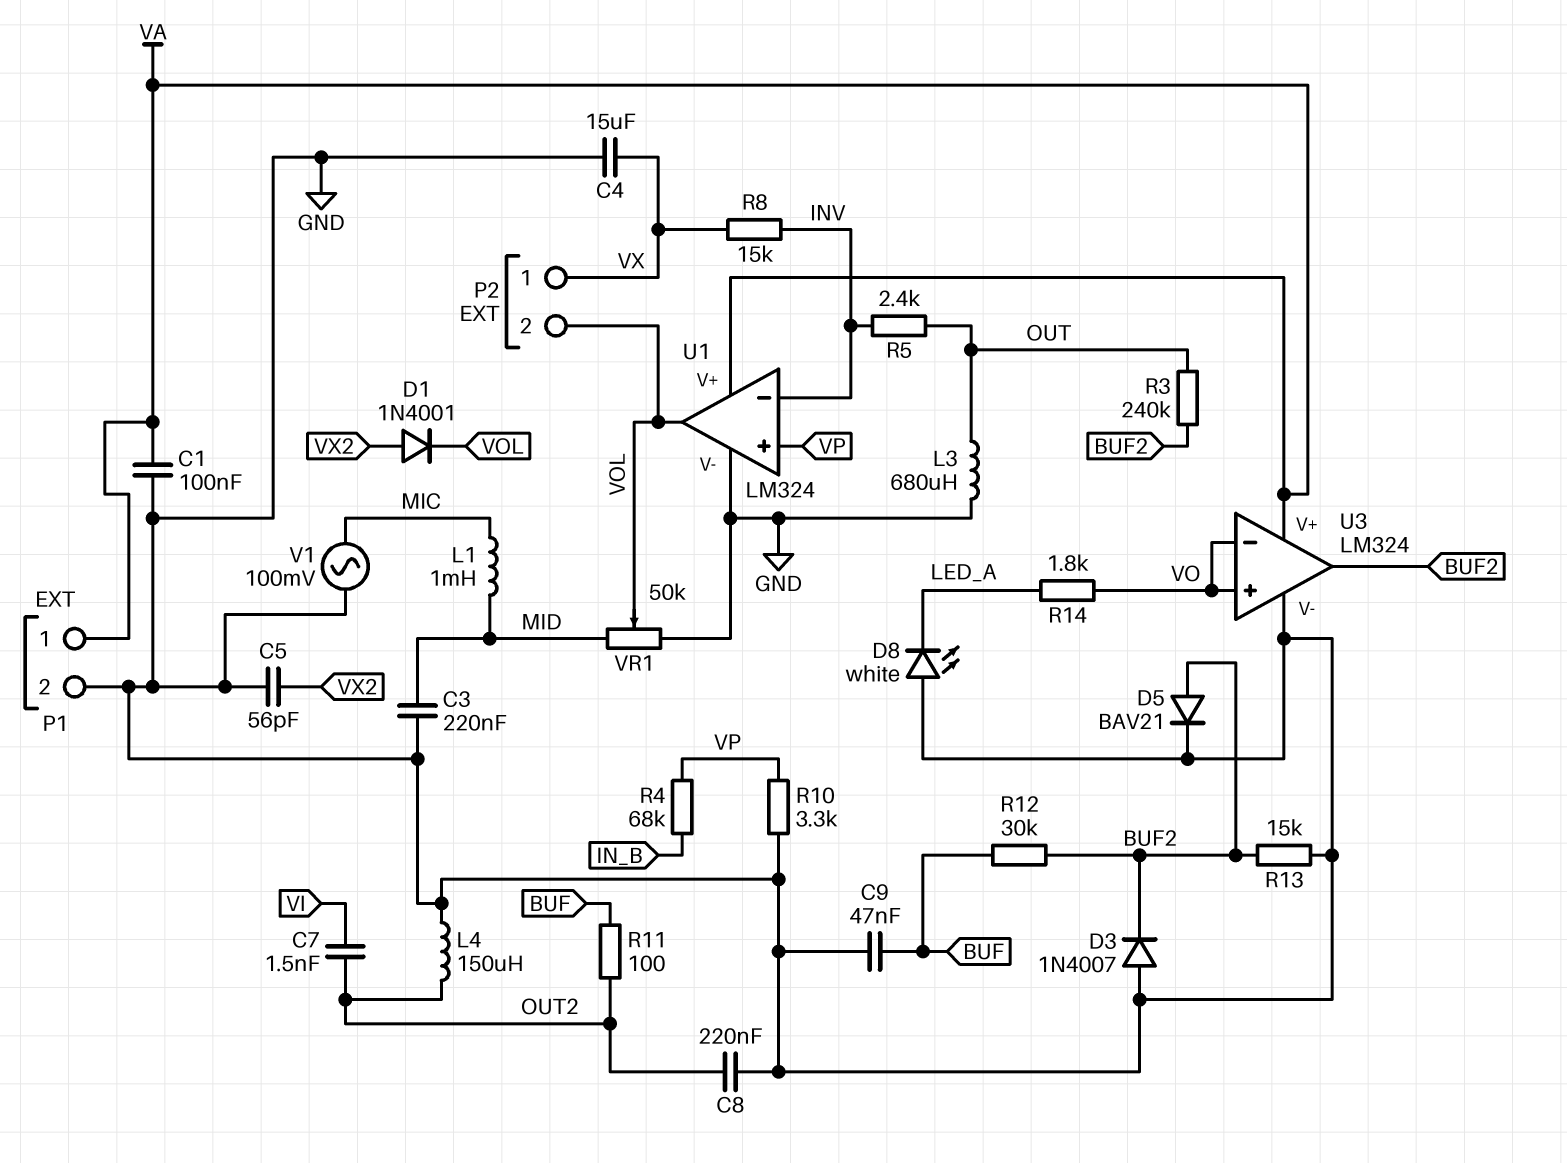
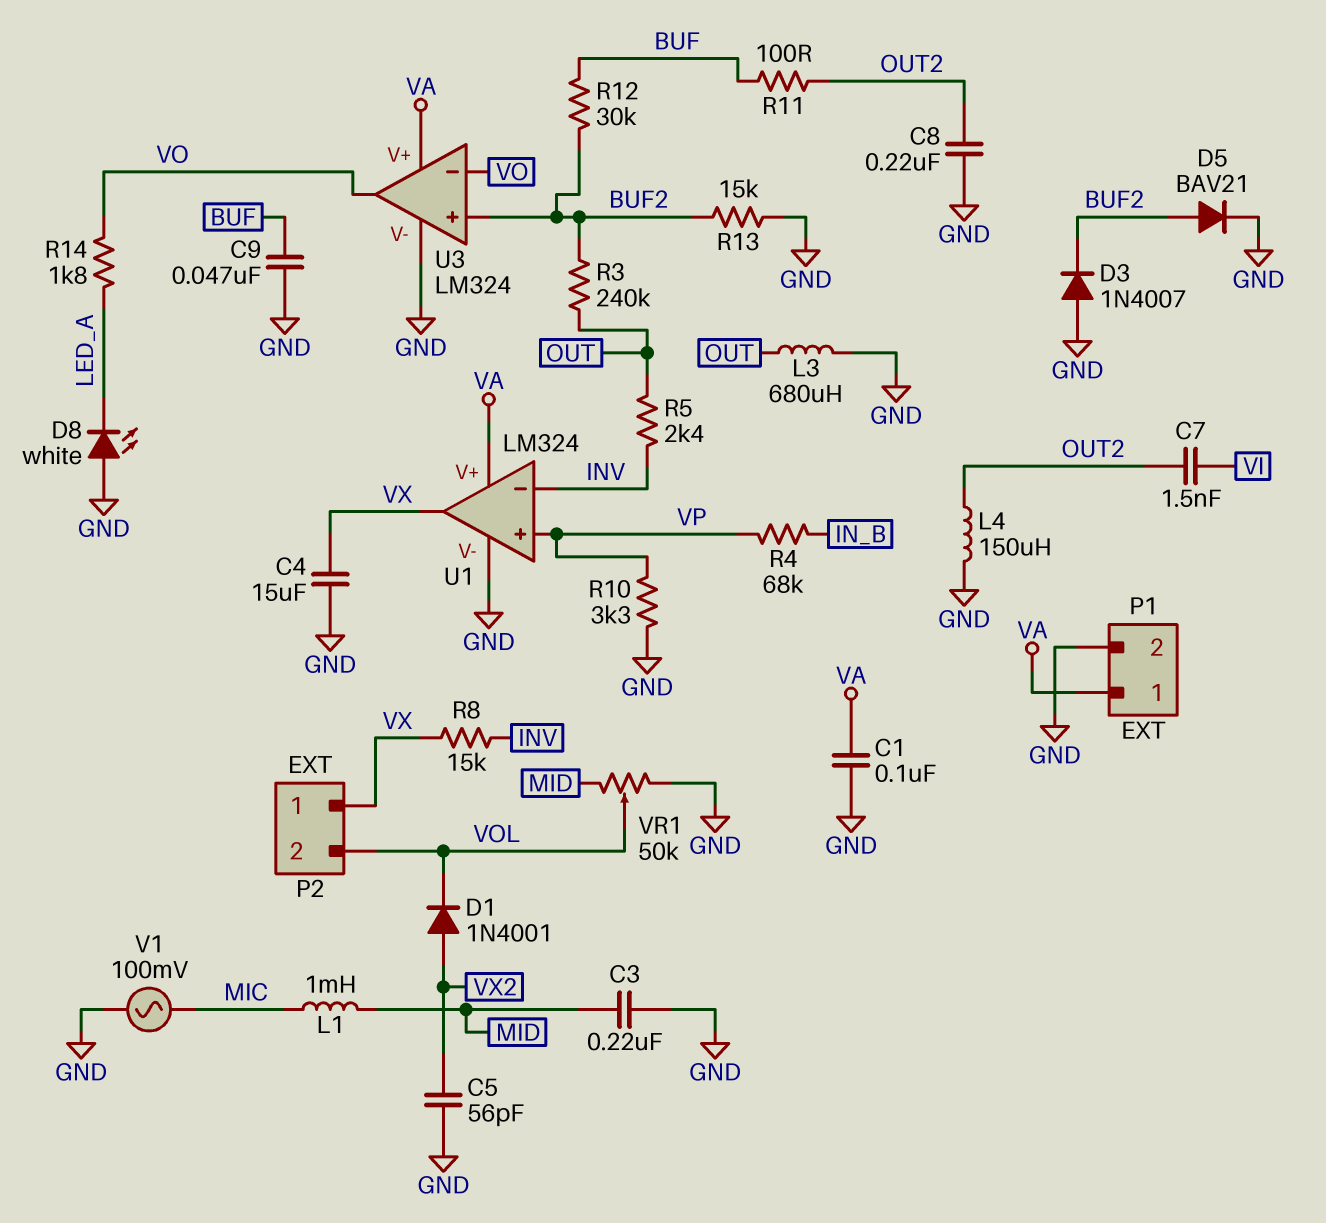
U1 pin out: VOL -> VX
U3 pin in+: VO -> BUF2
U3 pin out: BUF2 -> VO

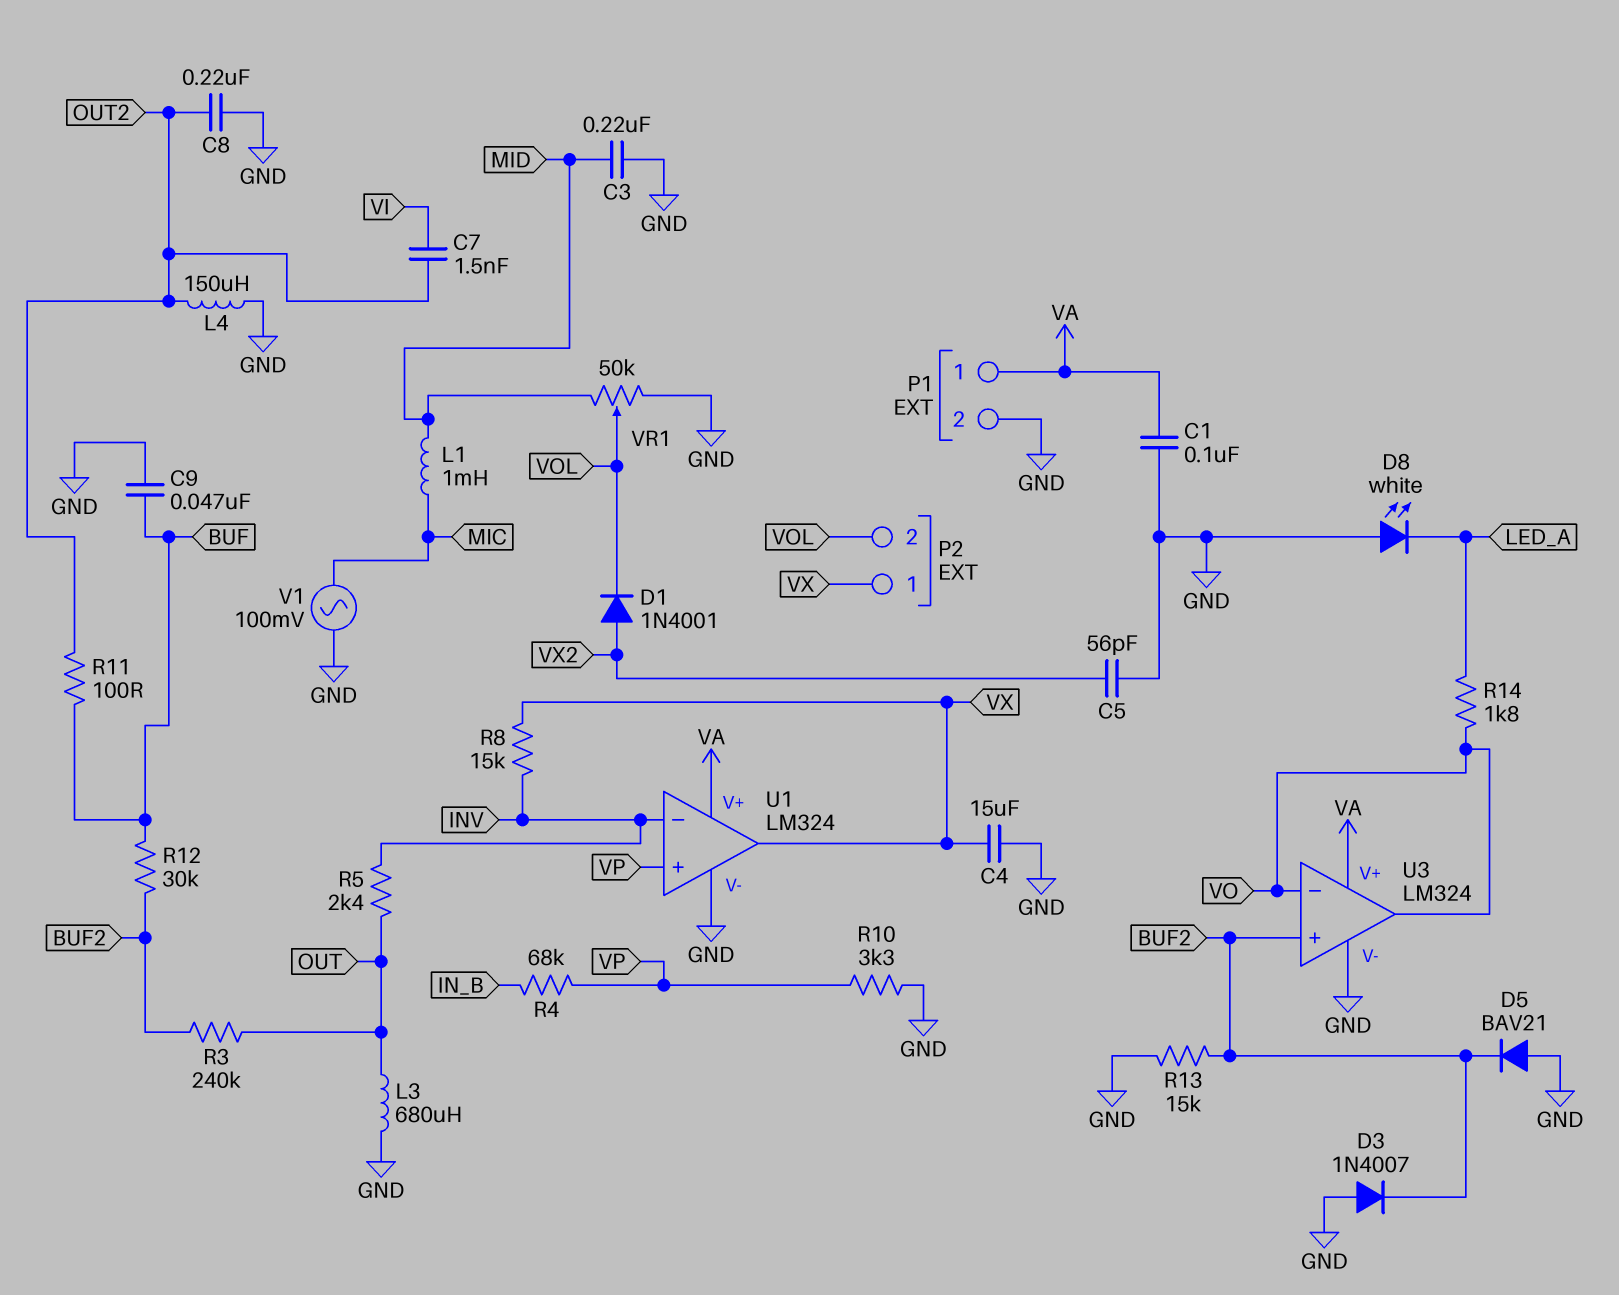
D5: diode BAV21 (A BUF2, K GND) -> diode BAV21 (A GND, K BUF2)

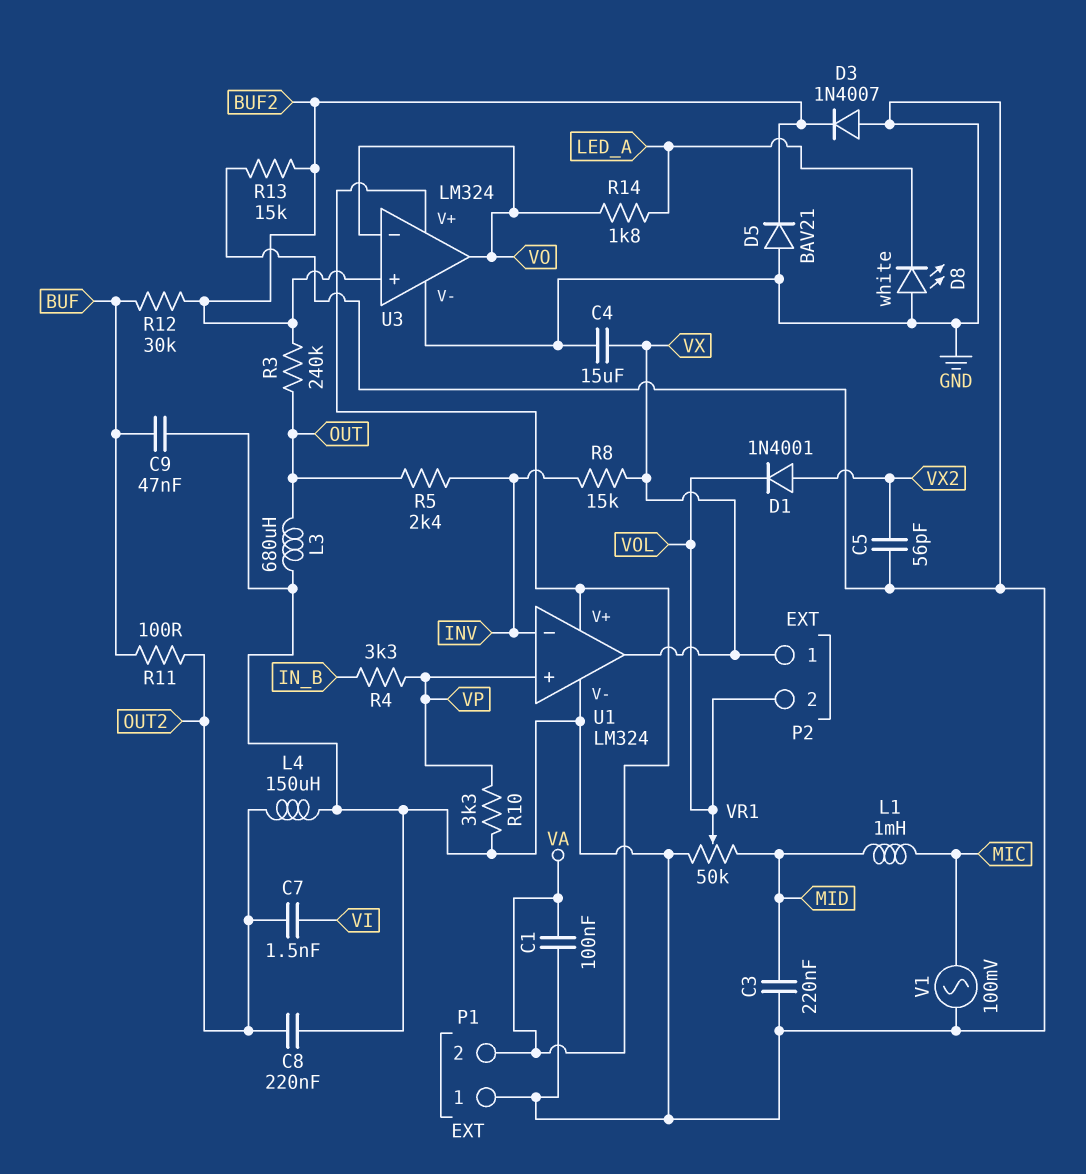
P1 pin 1: VA -> GND
P1 pin 2: GND -> VA
R4: 68k (IN_B, VP) -> 3.3k (IN_B, VP)

